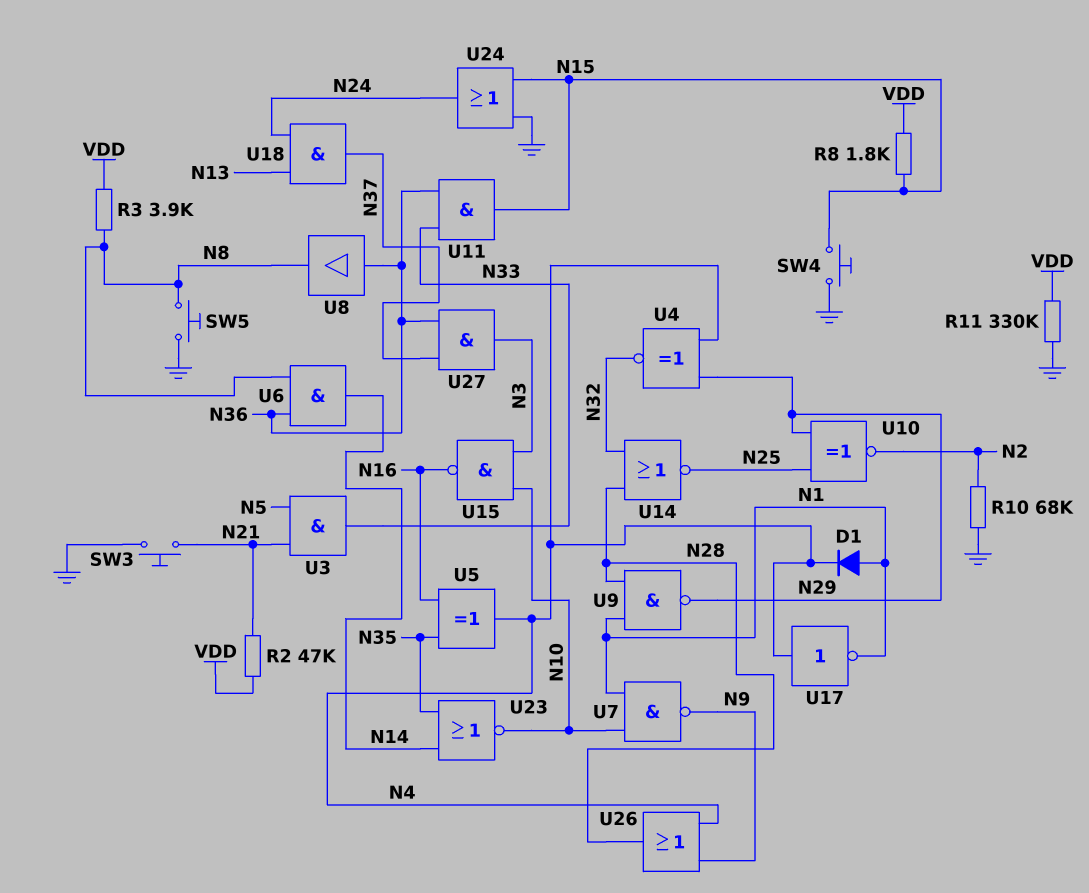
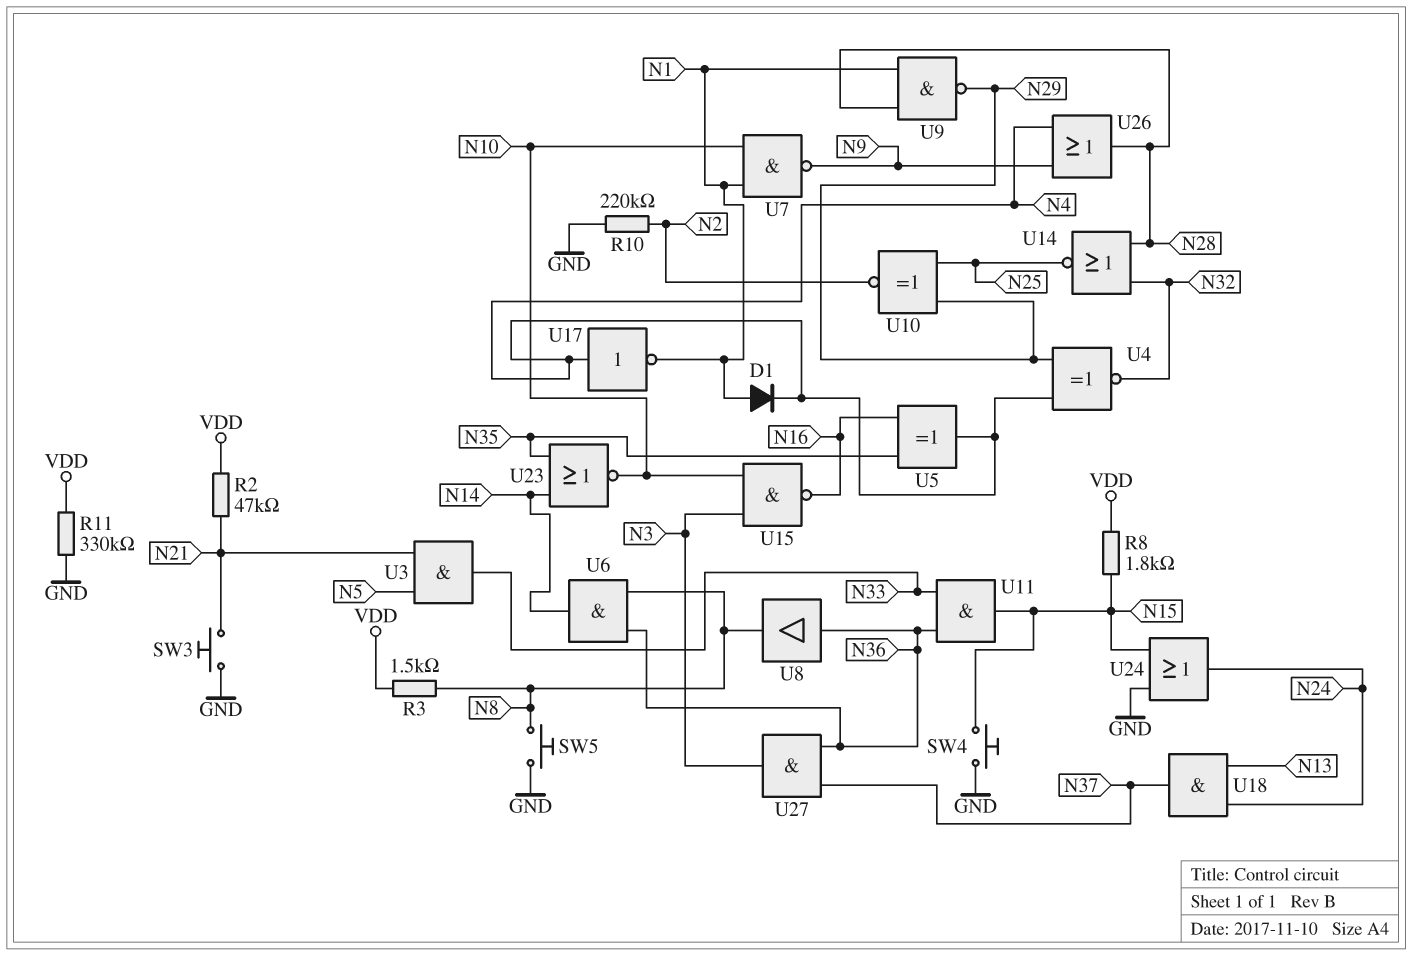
R3: 3.9k (N8, VDD) -> 1.5k (N8, VDD)
R10: 68k (GND, N2) -> 220k (GND, N2)

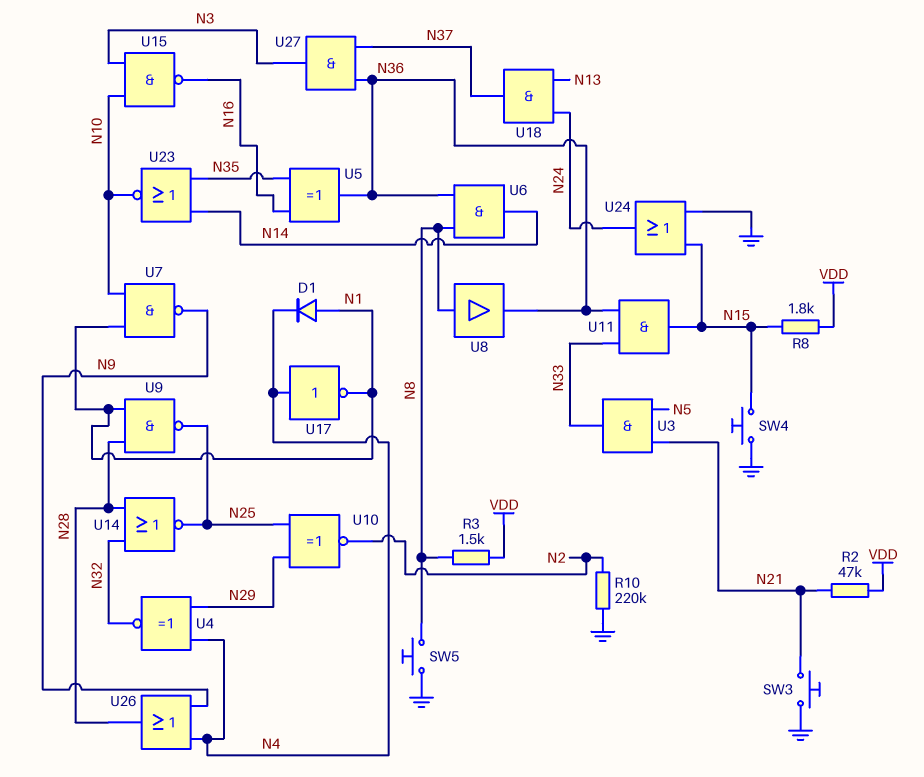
R11: 330k (GND, VDD) -> none
U5: XOR (in N16, in N35, out N4) -> XOR (in N16, in N35, out N36)
U8: buffer (in N36, out N8) -> buffer (in N8, out N36)
U9: NAND (in N1, in N28, out N29) -> NAND (in N1, in N28, out N25)

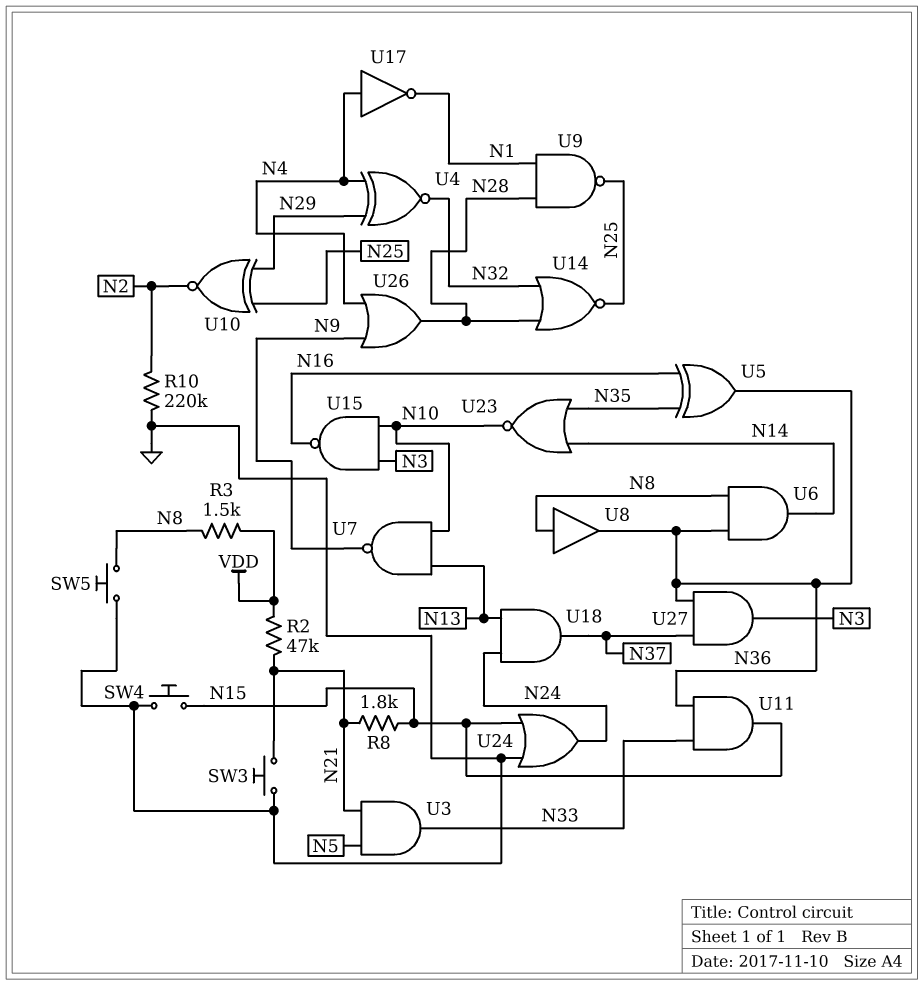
D1: diode (A N1, K N4) -> none
R8: 1.8k (N15, VDD) -> 1.8k (N15, N21)
U7: NAND (in N1, in N10, out N9) -> NAND (in N10, in N13, out N9)

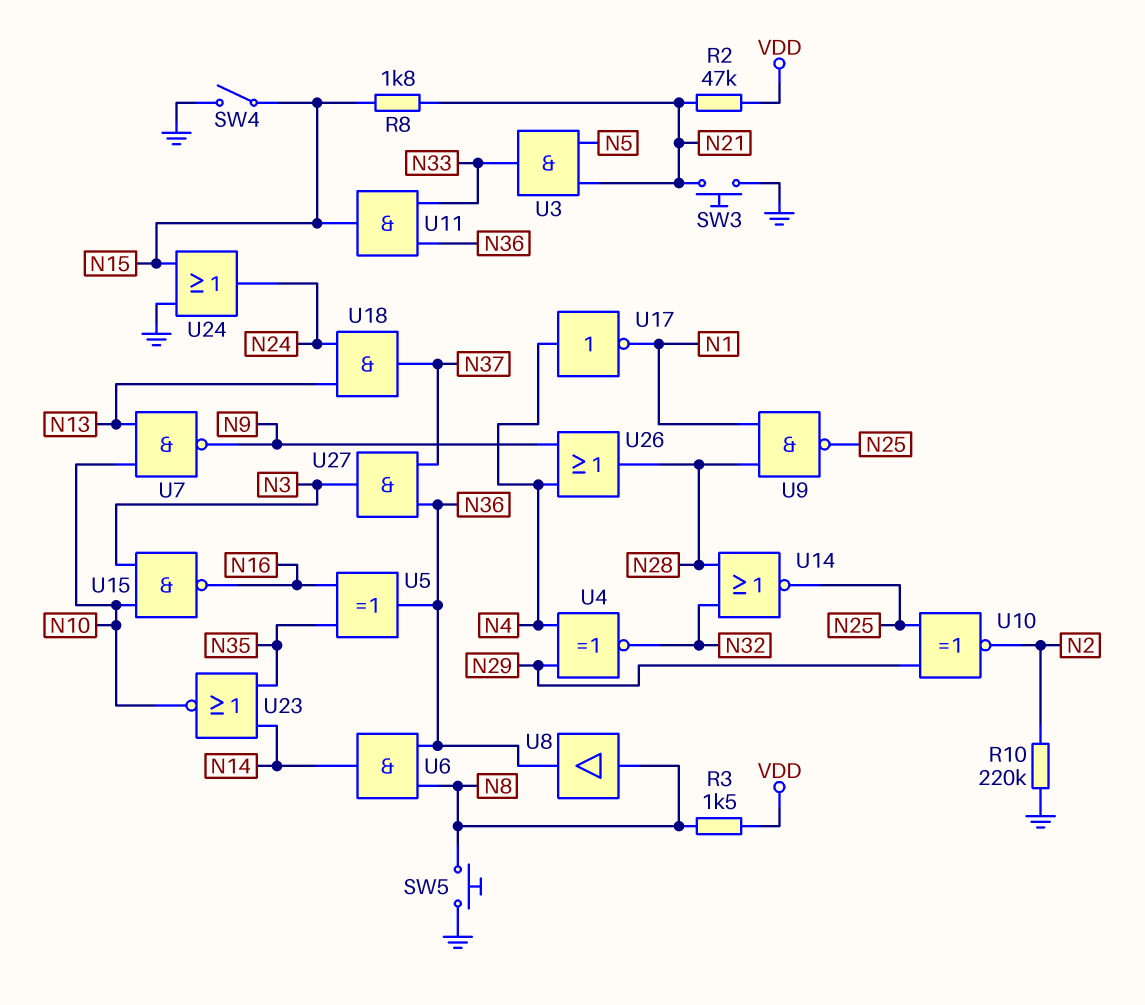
SW4: button (GND, N15) -> switch (GND, N15)

